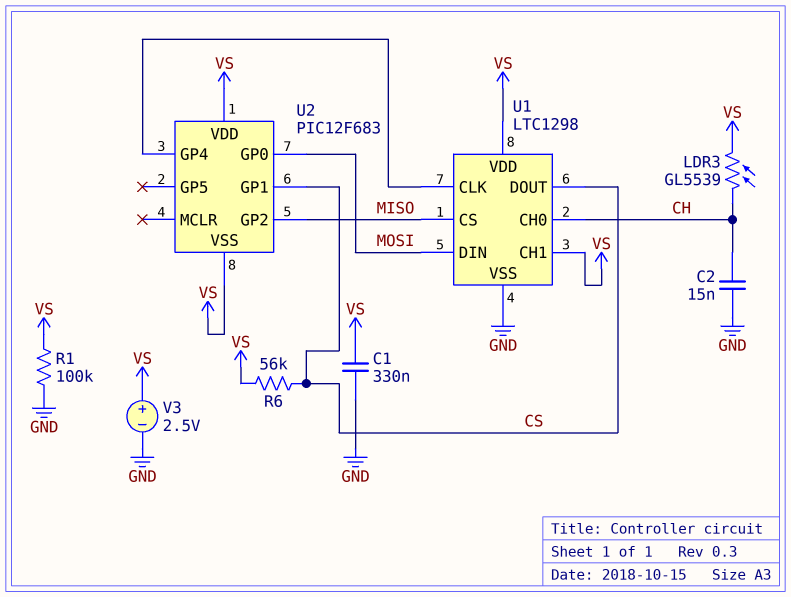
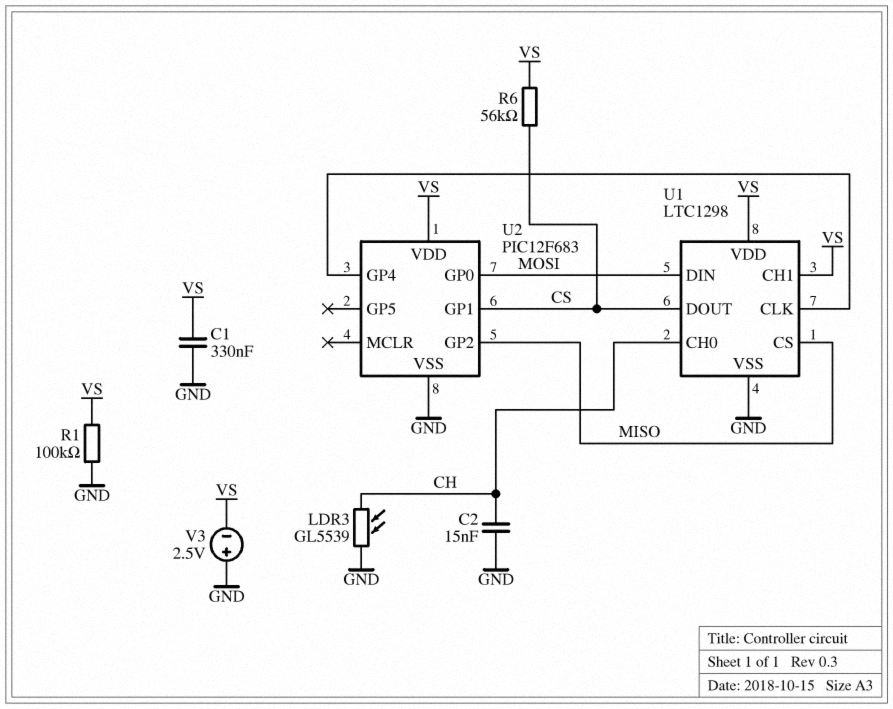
LDR3: GL5539 (CH, VS) -> GL5539 (CH, GND)
U2 pin VSS: VS -> GND
V3: 2.5V (plus VS, minus GND) -> 2.5V (plus GND, minus VS)

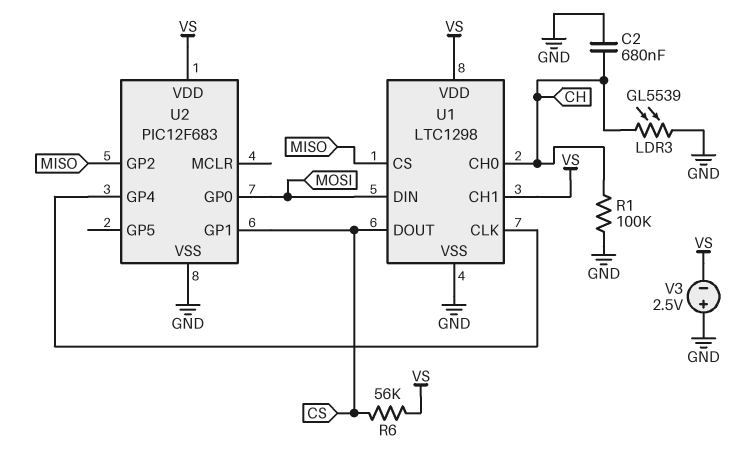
C1: 330nF (GND, VS) -> none
C2: 15nF (CH, GND) -> 680nF (CH, GND)
R1: 100k (GND, VS) -> 100k (CH, GND)

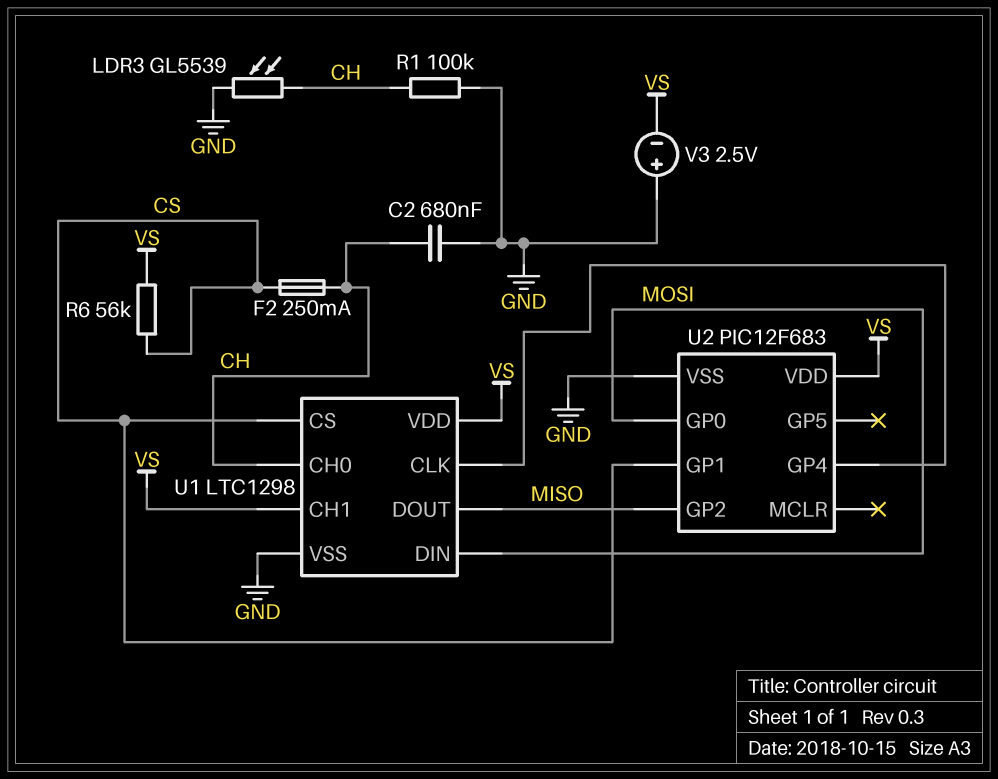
F2: none -> 250mA (CH, CS)
U1 pin CS: MISO -> CS
U1 pin DOUT: CS -> MISO

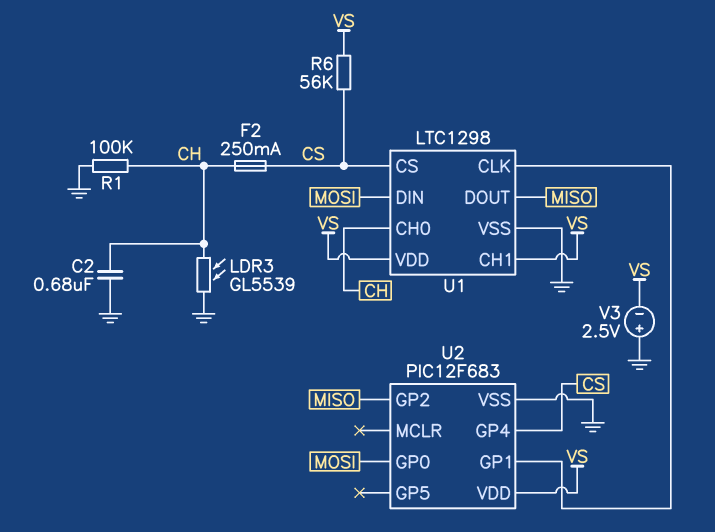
U2 pin GP1: CS -> U1/CLK
U2 pin GP4: U1/CLK -> CS

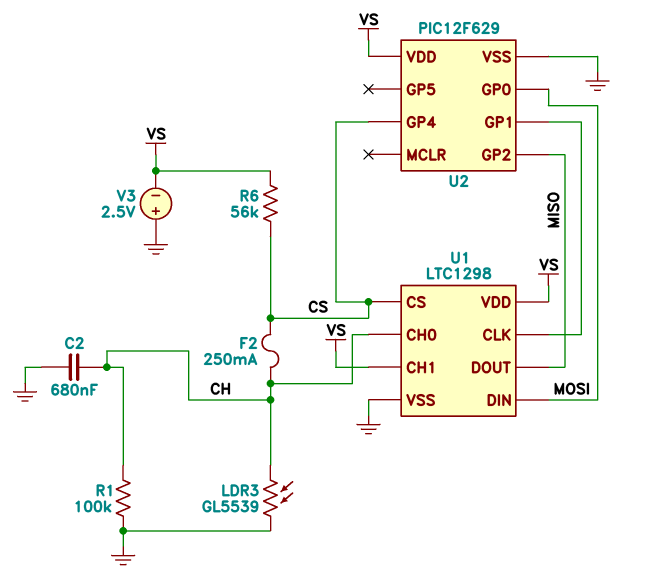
U2: PIC12F683 -> PIC12F629

